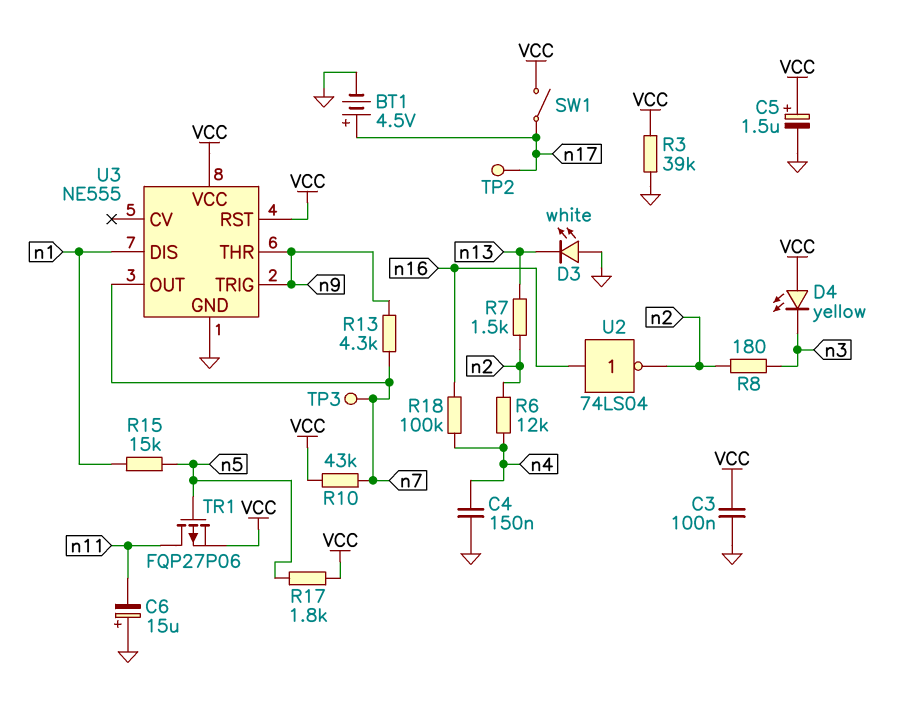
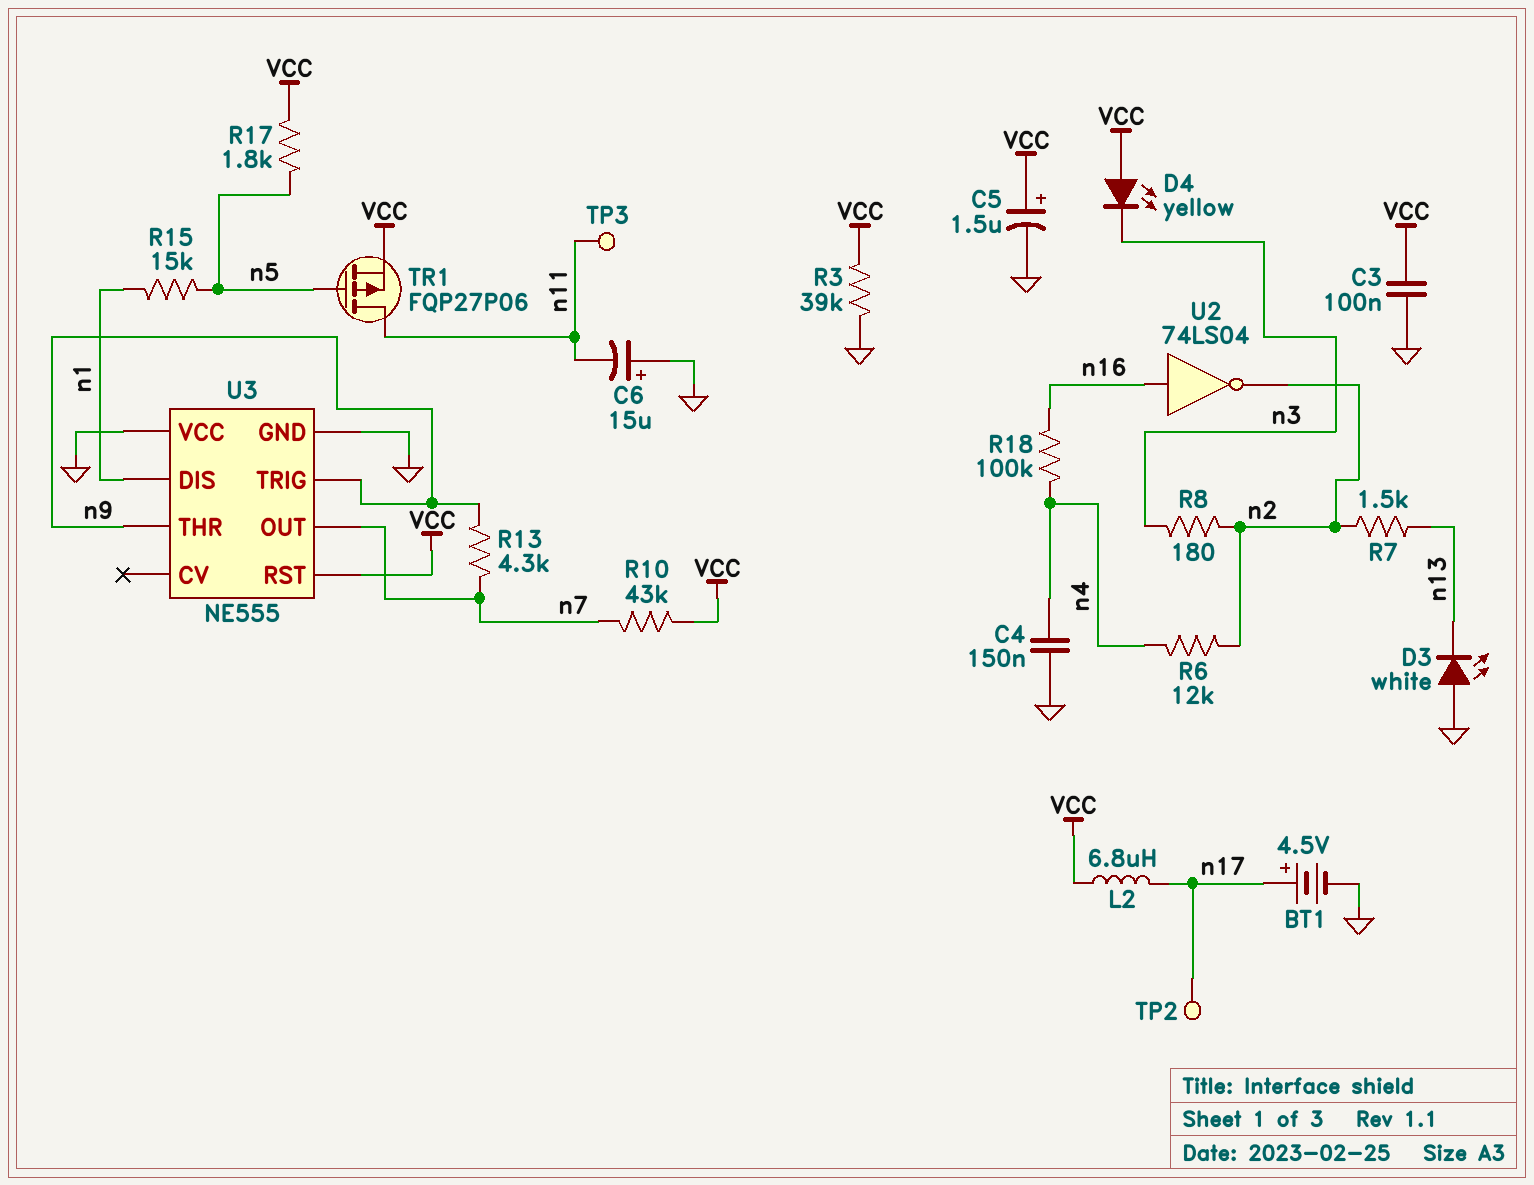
L2: none -> 6.8uH (VCC, n17)
SW1: switch (VCC, n17) -> none
TP3: test point (n7) -> test point (n11)
U3 pin VCC: VCC -> GND

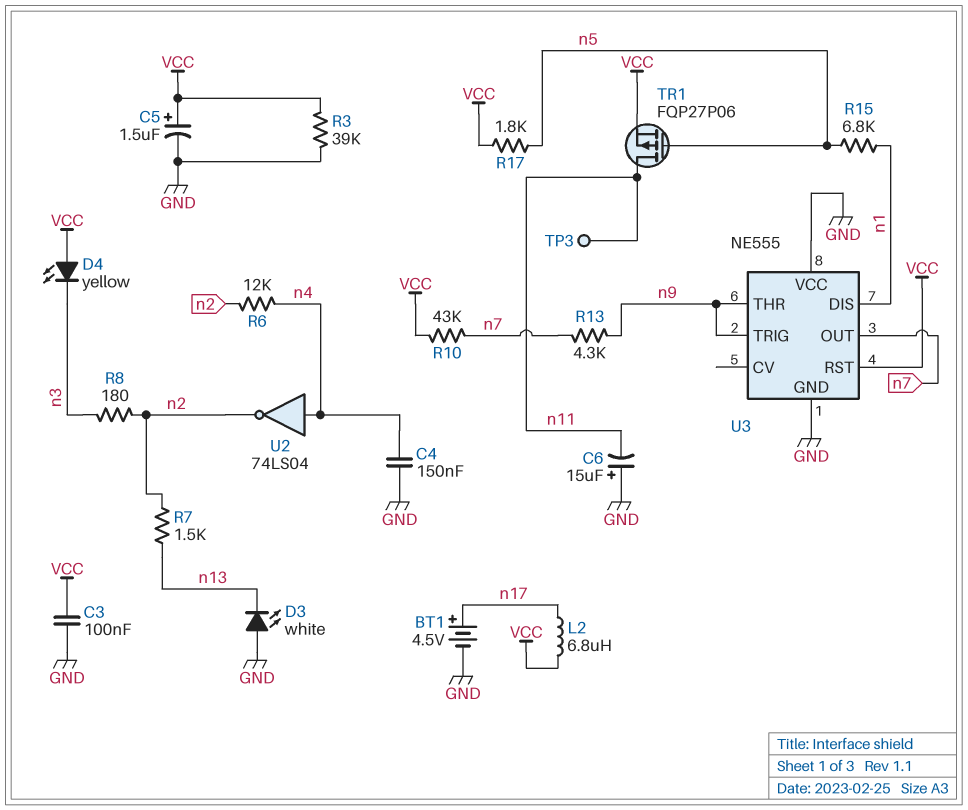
R15: 15k (n1, n5) -> 6.8k (n1, n5)
R18: 100k (n4, n16) -> none
TP2: test point (n17) -> none
U2: NOT 74LS04 (in n16, out n2) -> NOT 74LS04 (in n4, out n2)

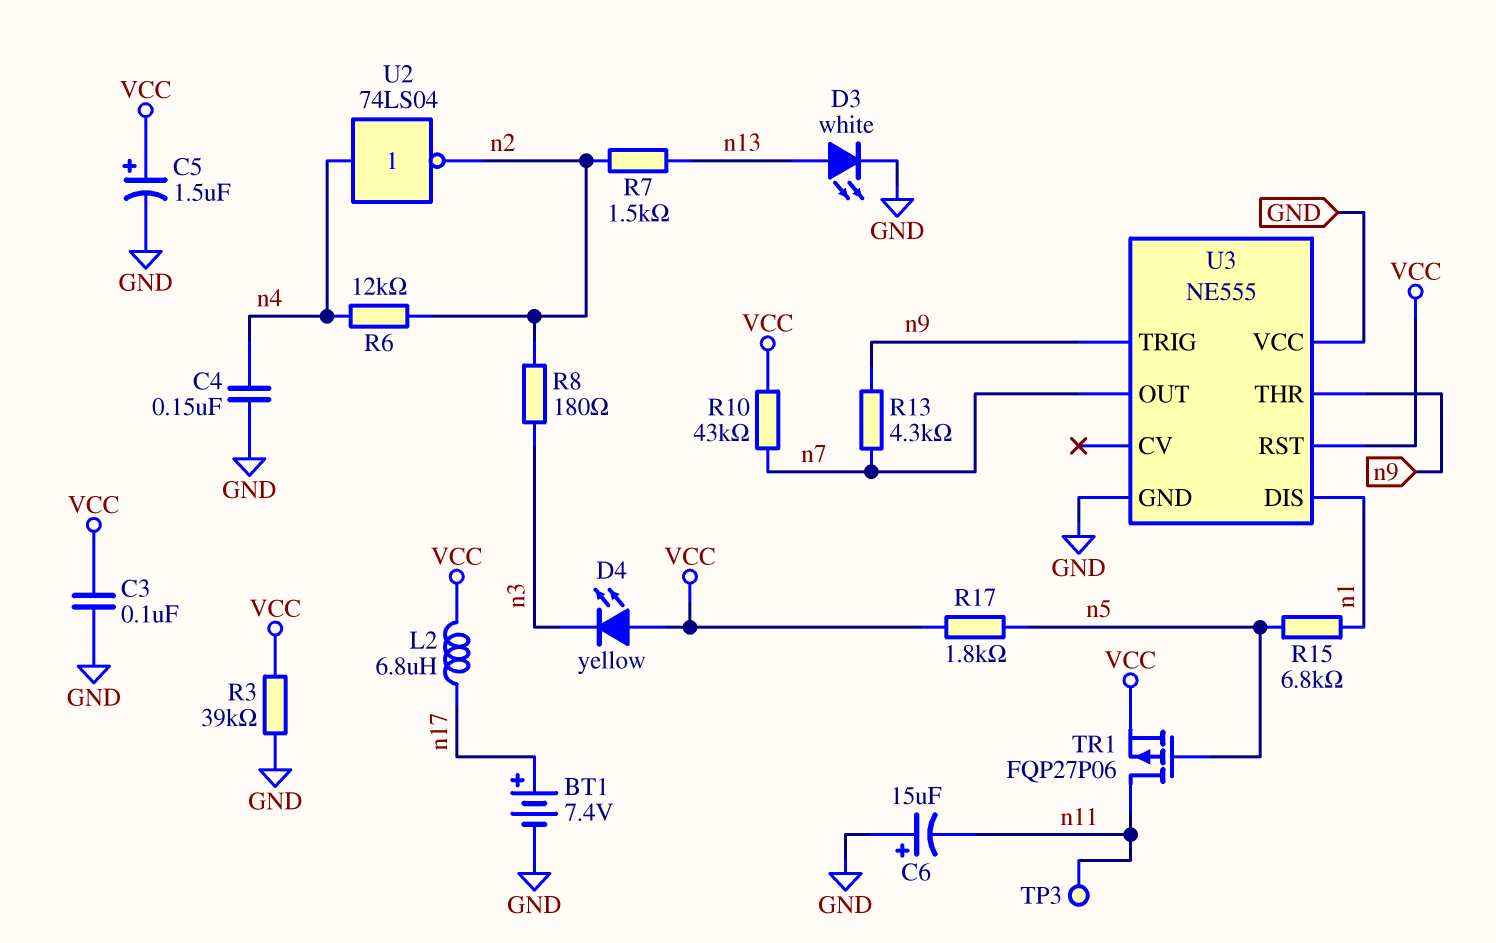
BT1: 4.5V (plus n17, minus GND) -> 7.4V (plus n17, minus GND)
D3: LED white (A GND, K n13) -> LED white (A n13, K GND)

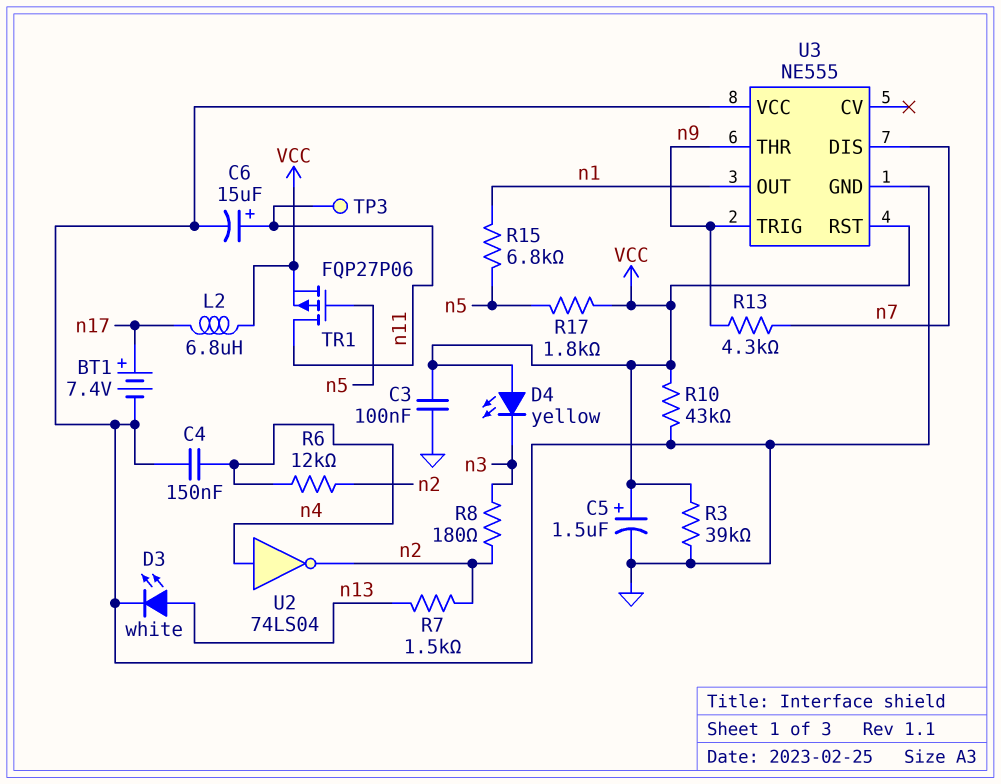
C6: 15uF (plus GND, minus n11) -> 15uF (plus n11, minus GND)
R10: 43k (VCC, n7) -> 43k (GND, VCC)
U3 pin DIS: n1 -> n7
U3 pin OUT: n7 -> n1

